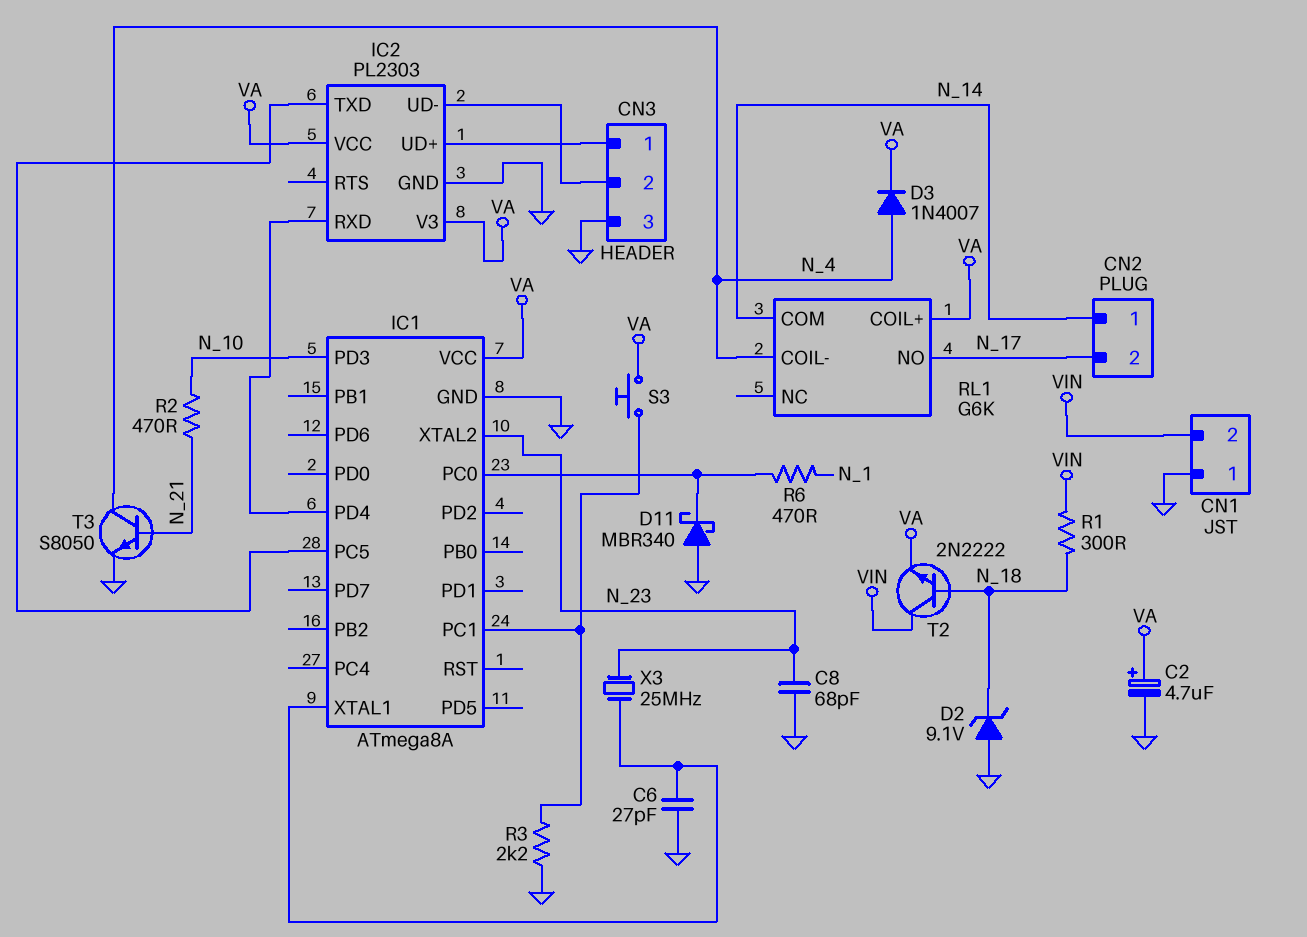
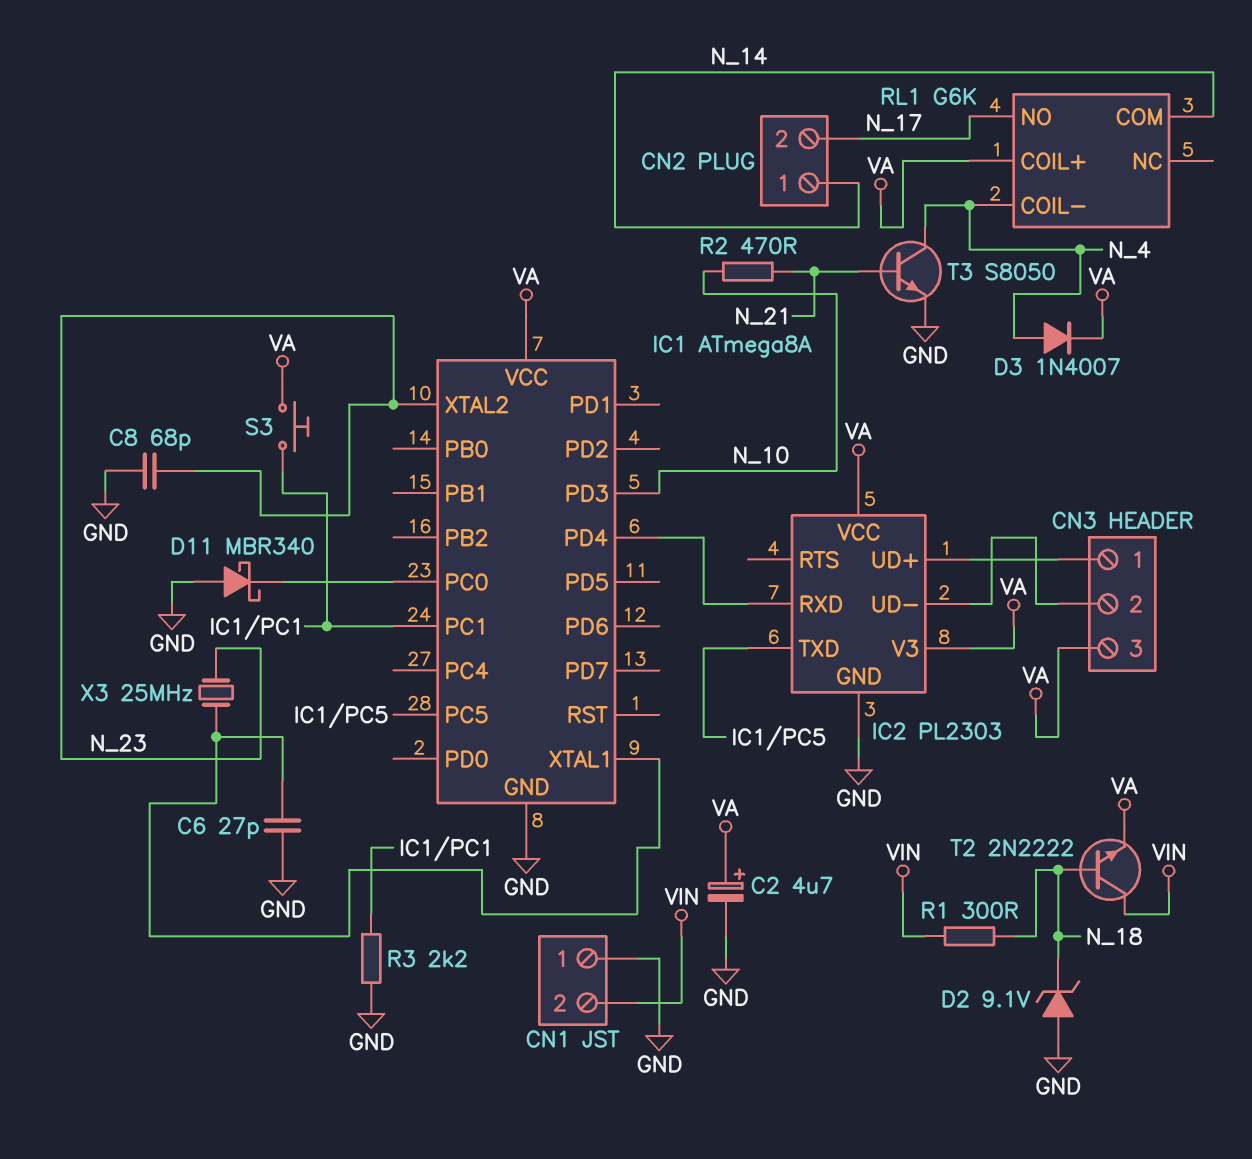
CN3 pin 3: GND -> VA
R6: 470 (IC1/PC0, N_1) -> none

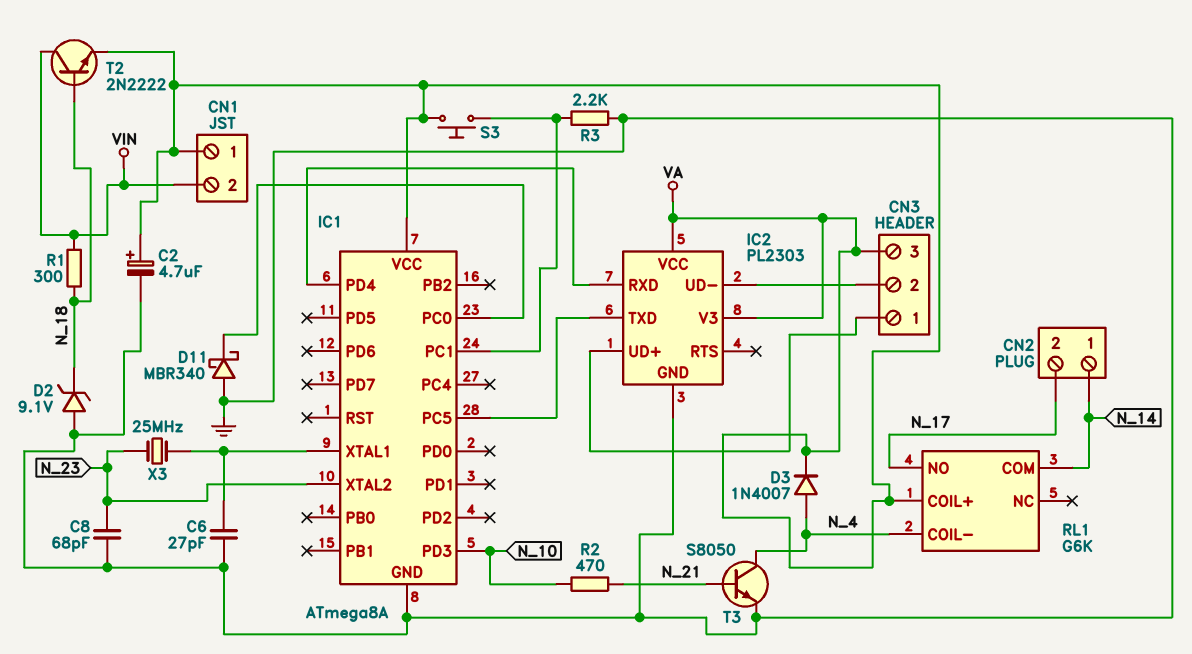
CN1 pin 1: GND -> VA

